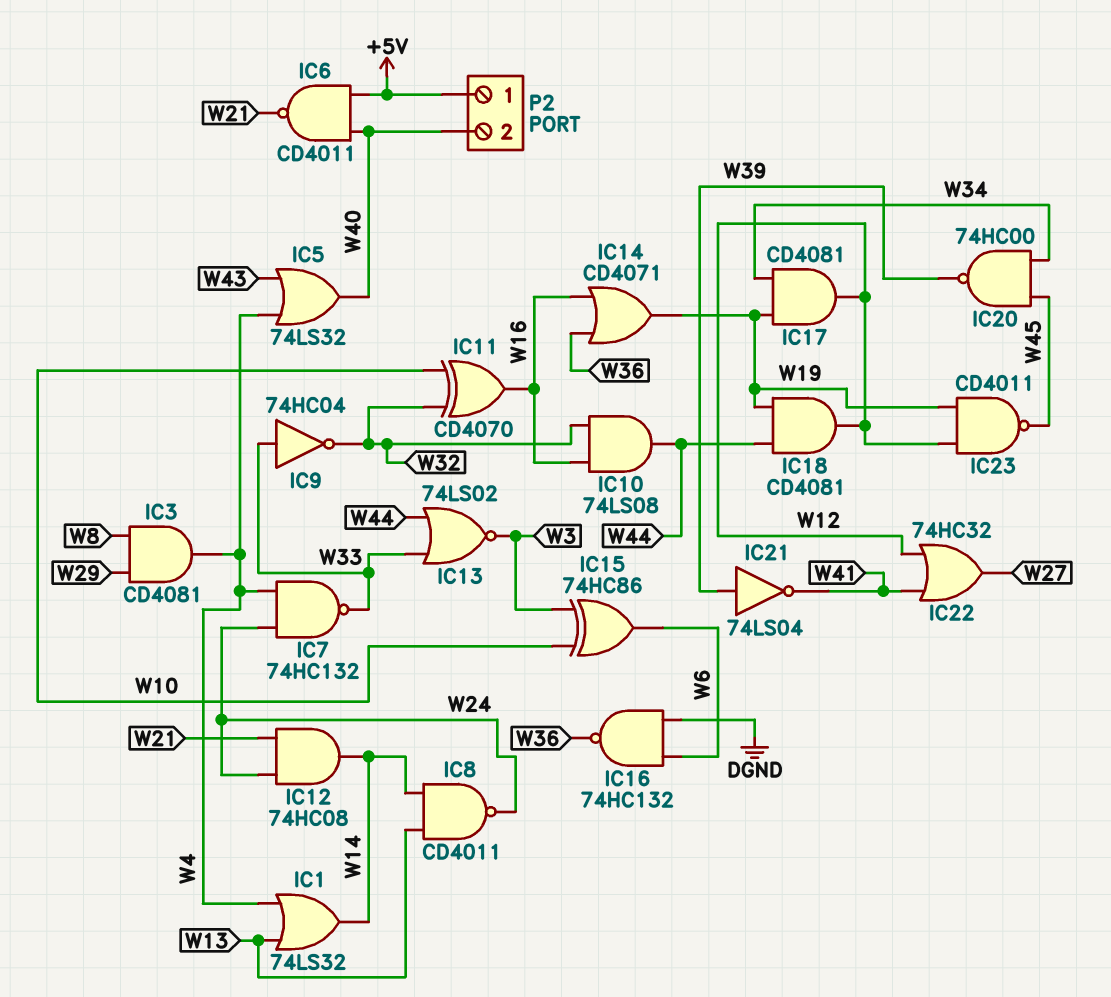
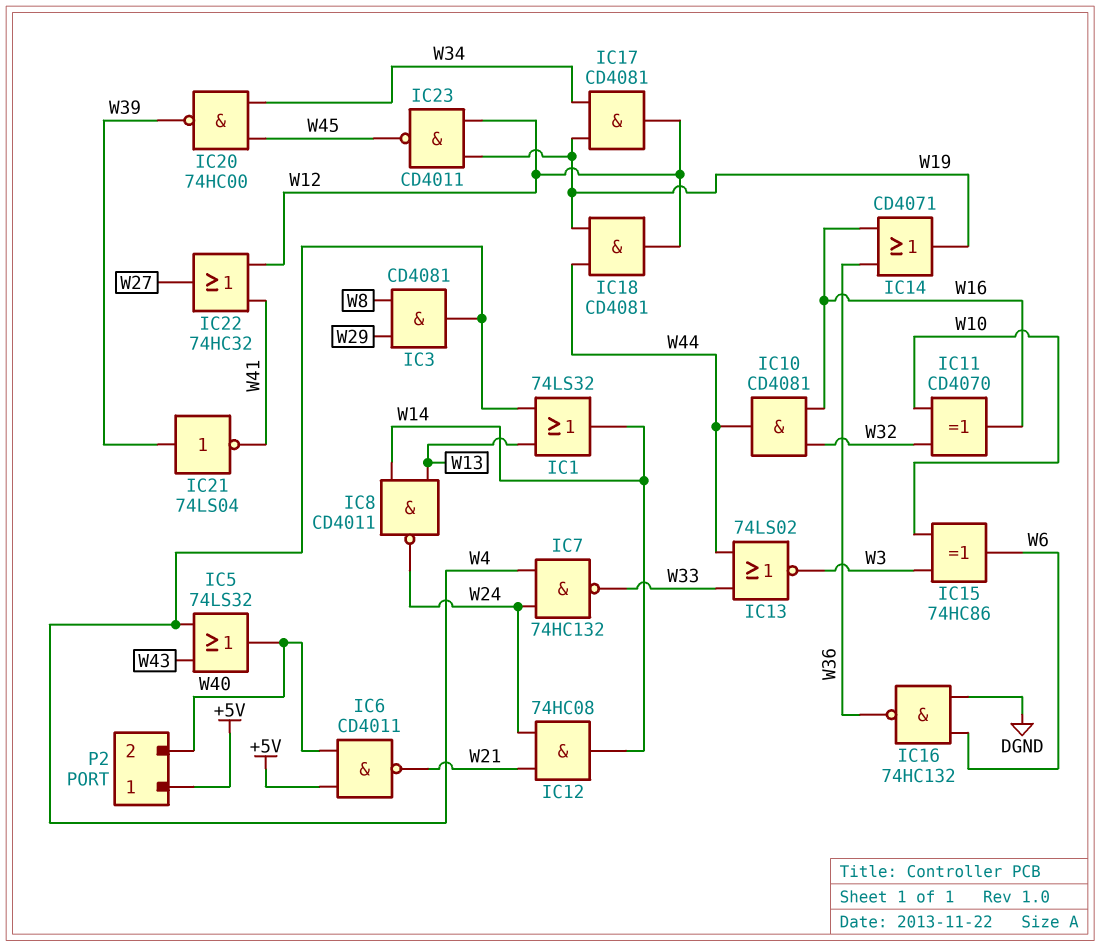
IC9: NOT 74HC04 (in W33, out W32) -> none
IC10: AND 74LS08 (in W16, in W32, out W44) -> AND CD4081 (in W16, in W32, out W44)

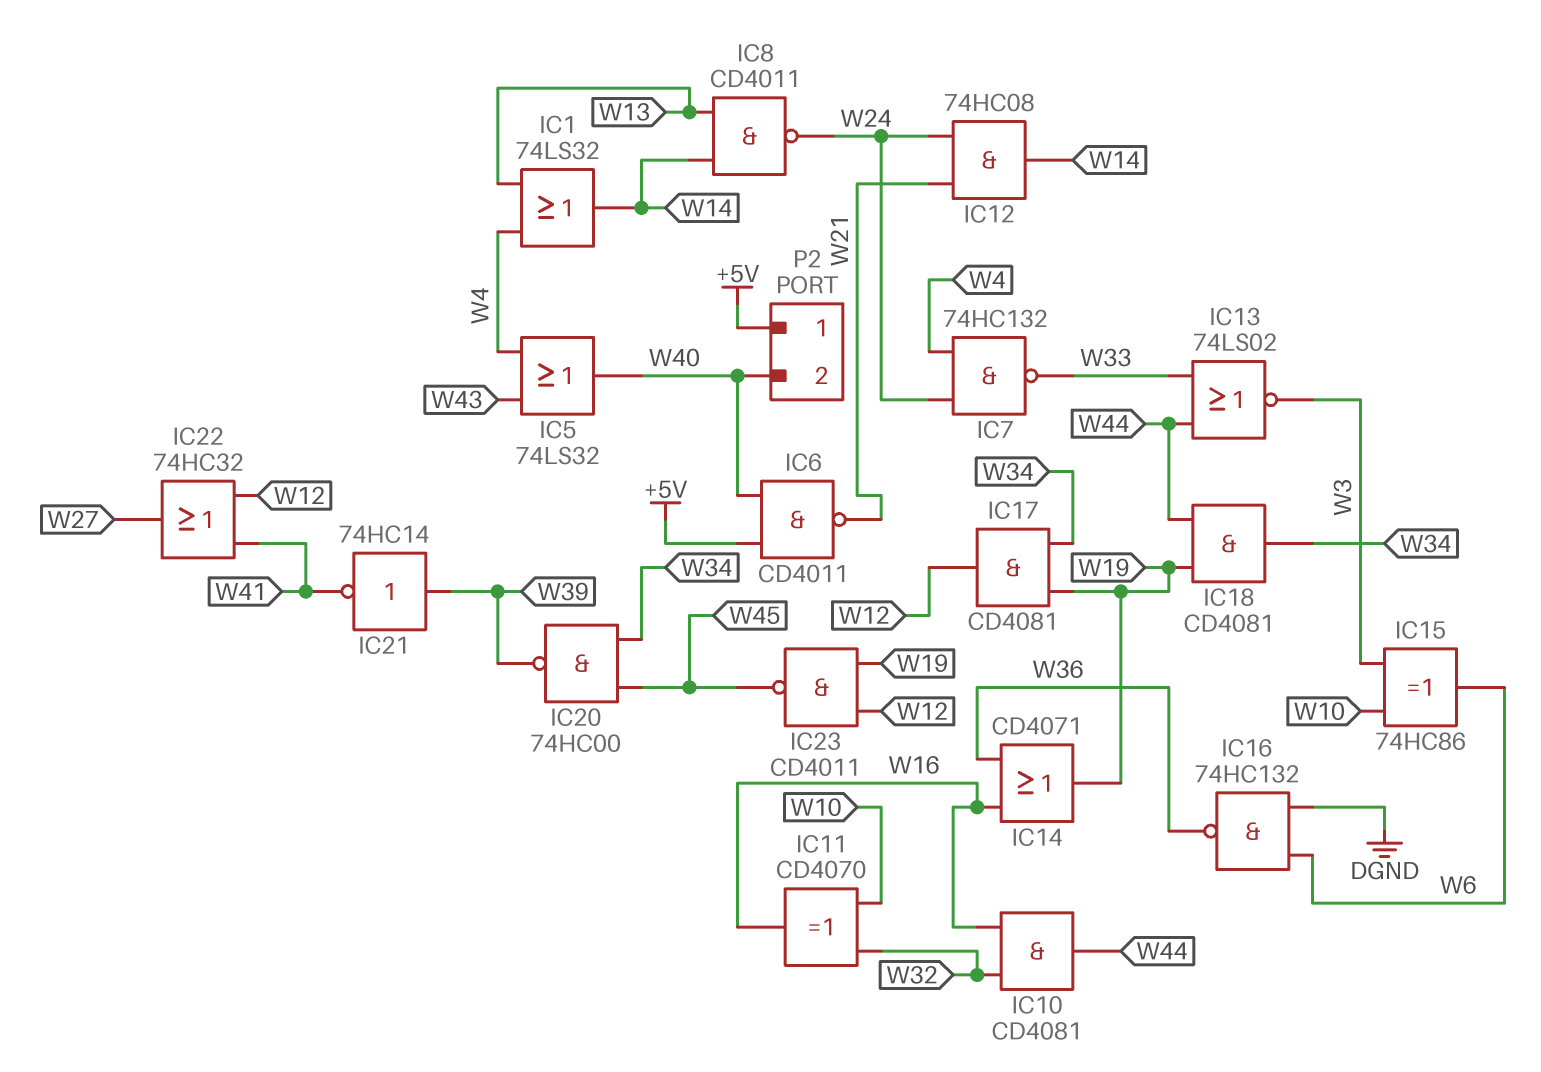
IC3: AND CD4081 (in W8, in W29, out W4) -> none
IC18: AND CD4081 (in W19, in W44, out W12) -> AND CD4081 (in W19, in W44, out W34)
IC21: NOT 74LS04 (in W39, out W41) -> NOT 74HC14 (in W39, out W41)

